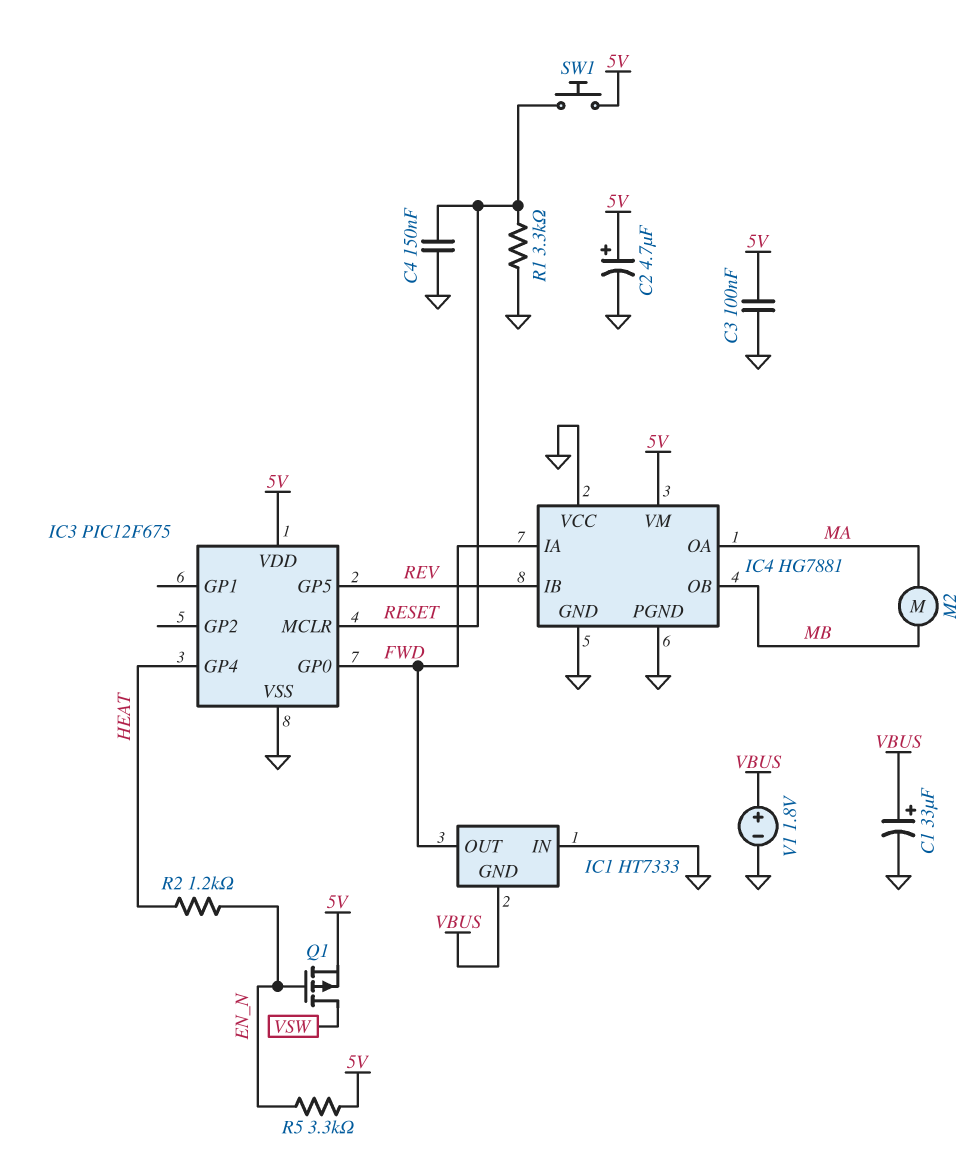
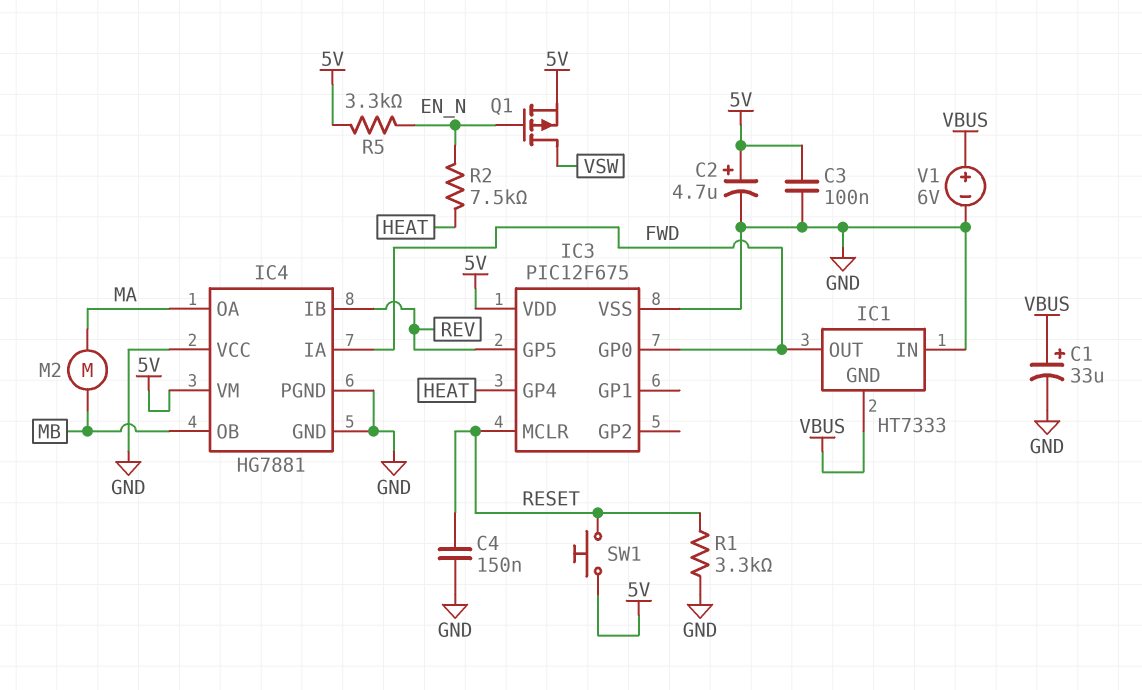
R2: 1.2k (EN_N, HEAT) -> 7.5k (EN_N, HEAT)
V1: 1.8V (plus VBUS, minus GND) -> 6V (plus VBUS, minus GND)

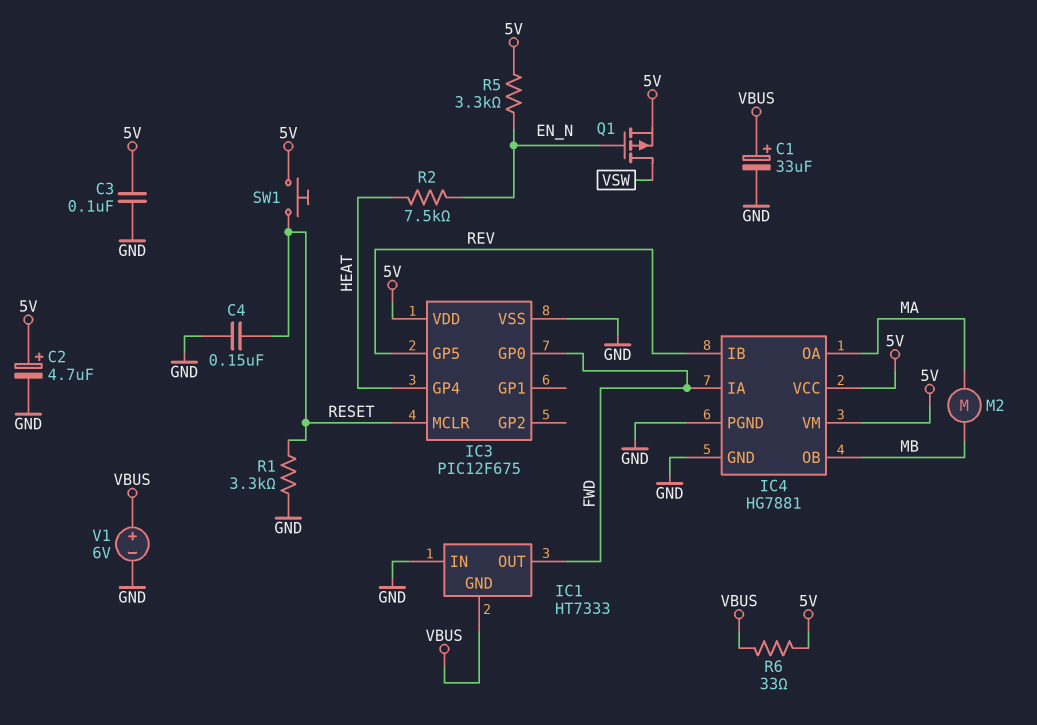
IC4 pin VCC: GND -> 5V
R6: none -> 33 (5V, VBUS)

